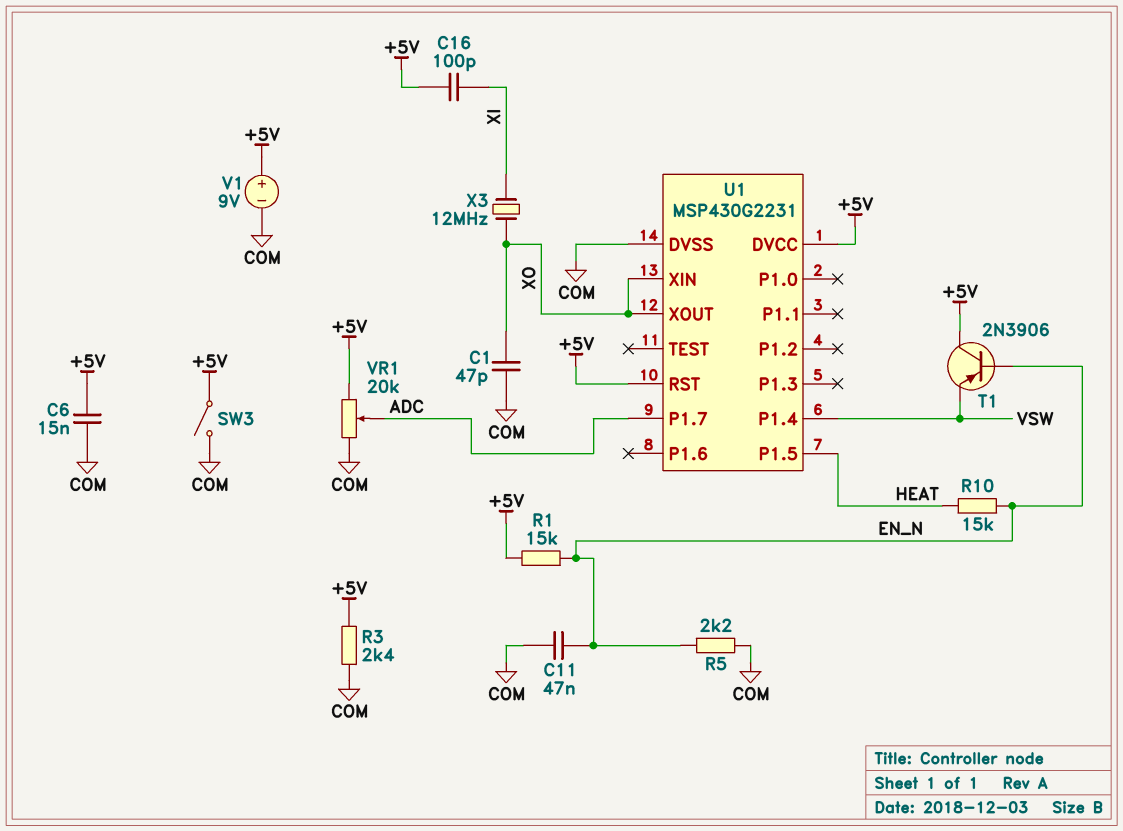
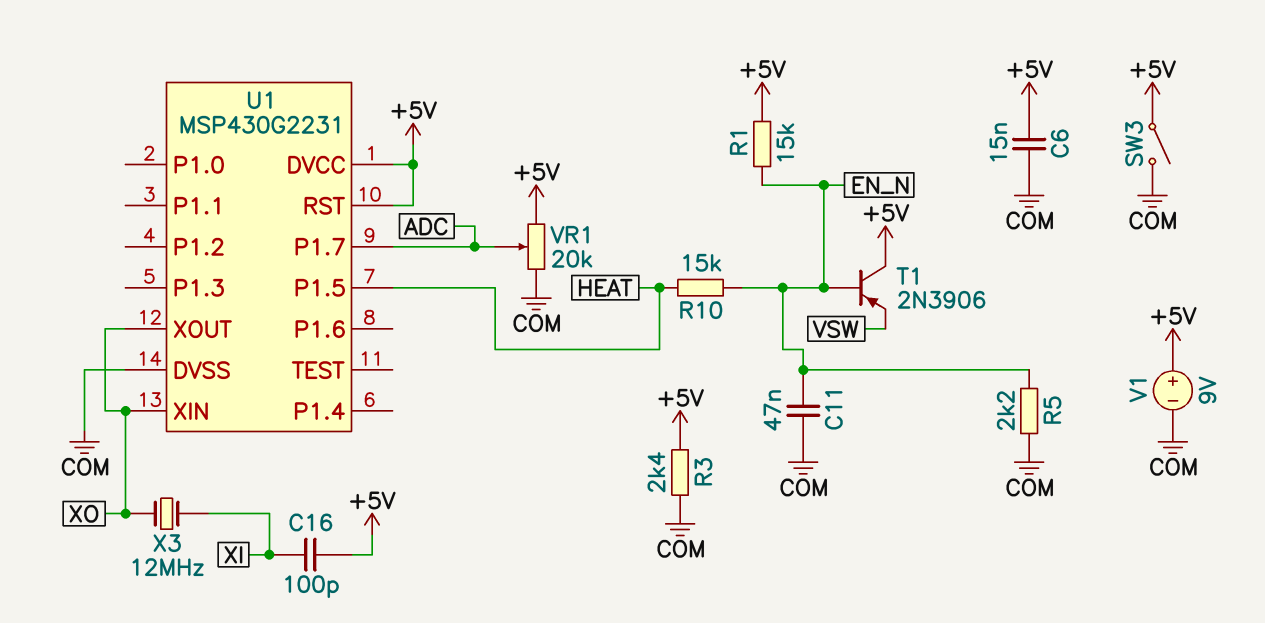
C1: 47pF (COM, XO) -> none
U1 pin P1.4: VSW -> none

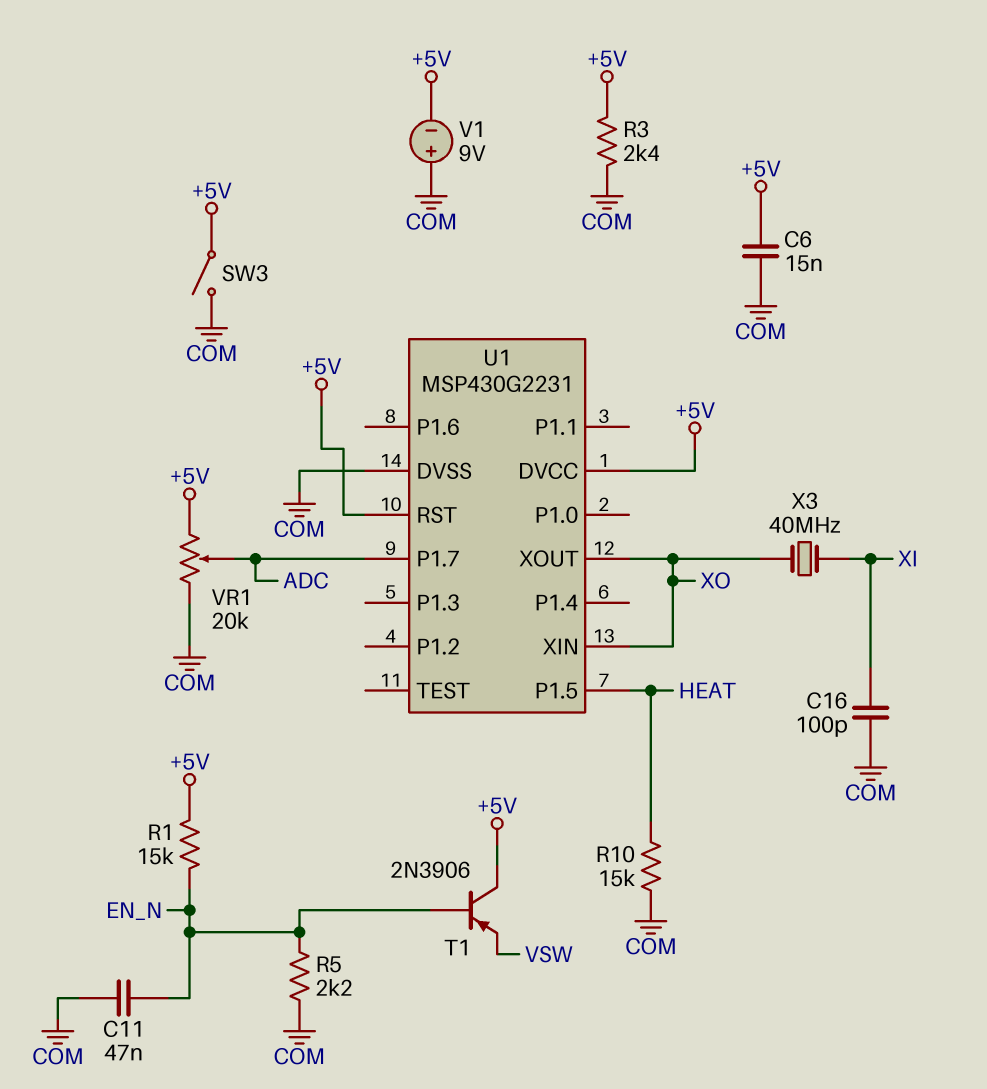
C16: 100pF (+5V, XI) -> 100pF (COM, XI)
R10: 15k (EN_N, HEAT) -> 15k (COM, HEAT)
V1: 9V (plus +5V, minus COM) -> 9V (plus COM, minus +5V)
X3: 12MHz (XI, XO) -> 40MHz (XI, XO)

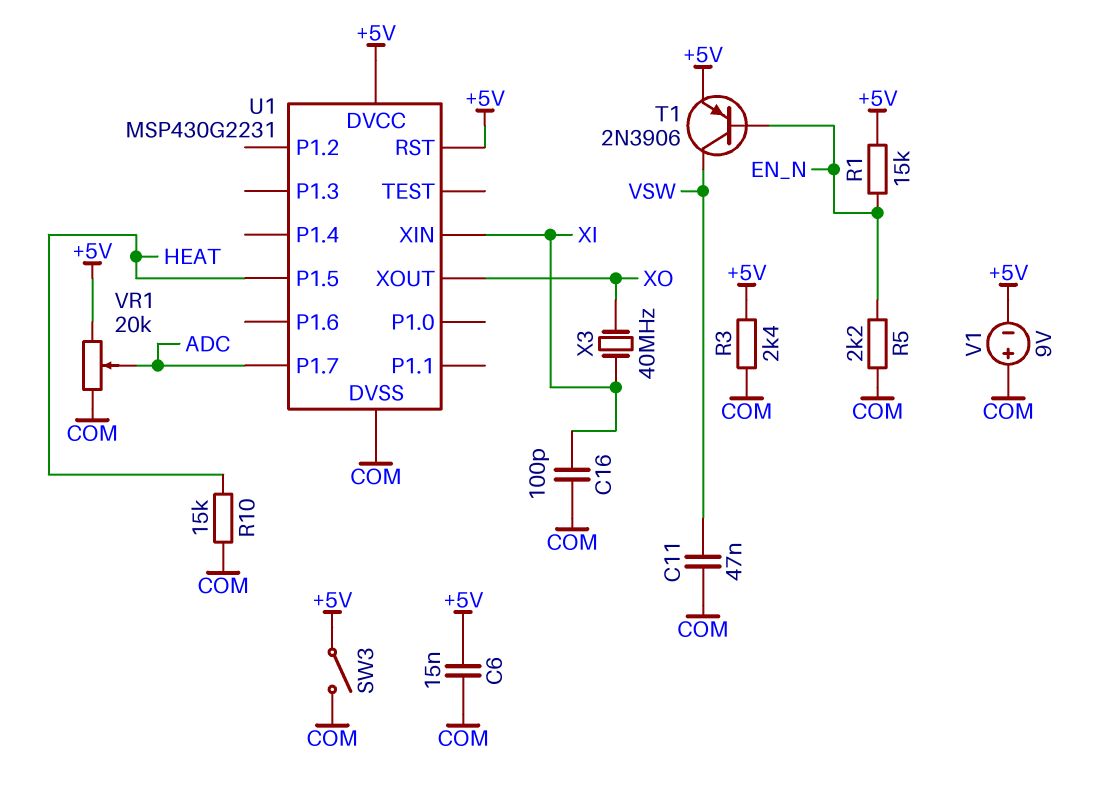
C11: 47nF (COM, EN_N) -> 47nF (COM, VSW)
T1: PNP 2N3906 (B EN_N, C +5V, E VSW) -> PNP 2N3906 (B EN_N, C VSW, E +5V)
U1 pin XIN: XO -> XI

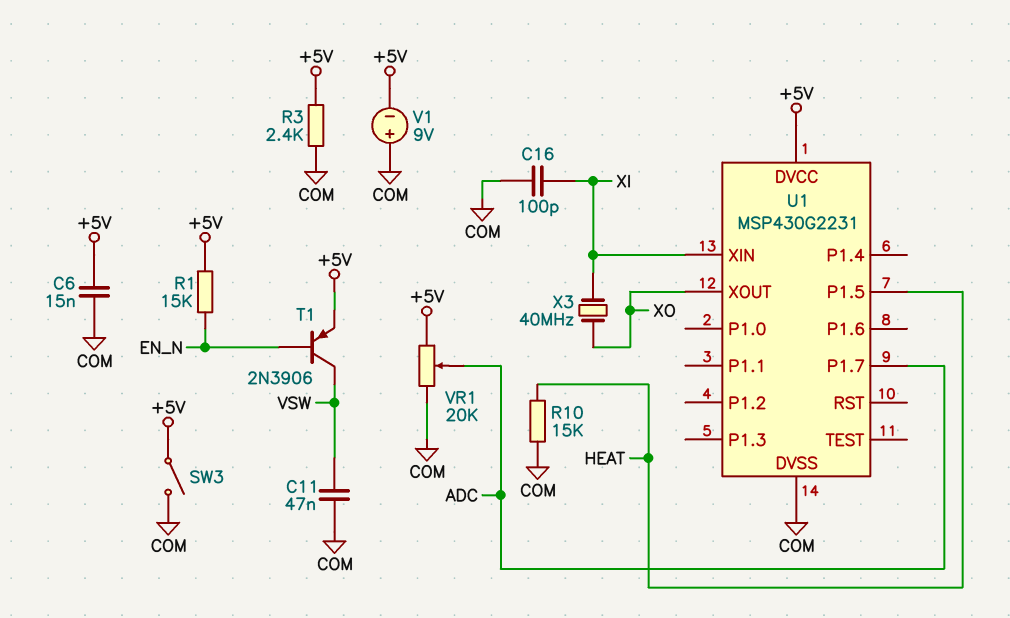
R5: 2.2k (COM, EN_N) -> none
U1 pin RST: +5V -> none

